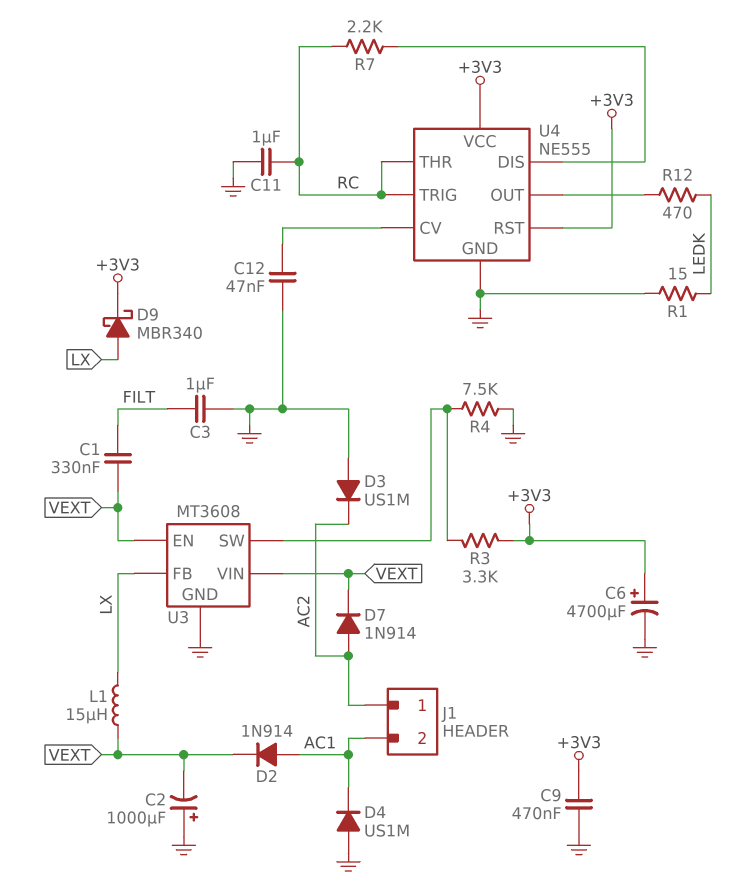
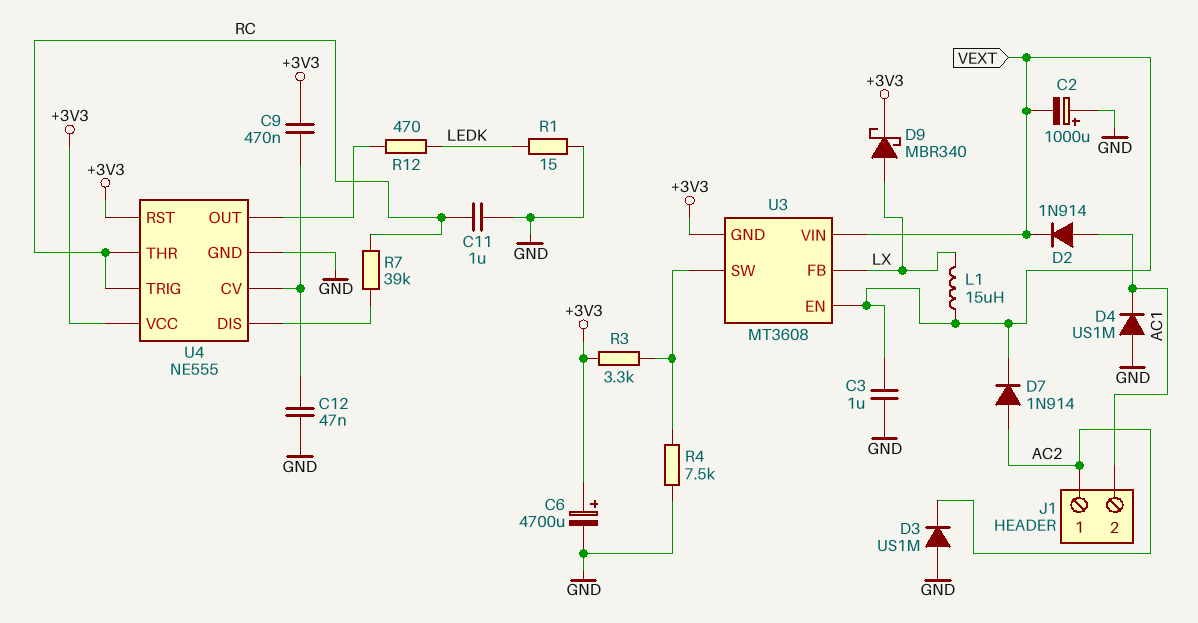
C1: 330nF (FILT, VEXT) -> none
C3: 1uF (FILT, GND) -> 1uF (GND, VEXT)
C9: 470nF (+3V3, GND) -> 470nF (+3V3, U4/CV)
R7: 2.2k (RC, U4/DIS) -> 39k (RC, U4/DIS)
U3 pin GND: GND -> +3V3

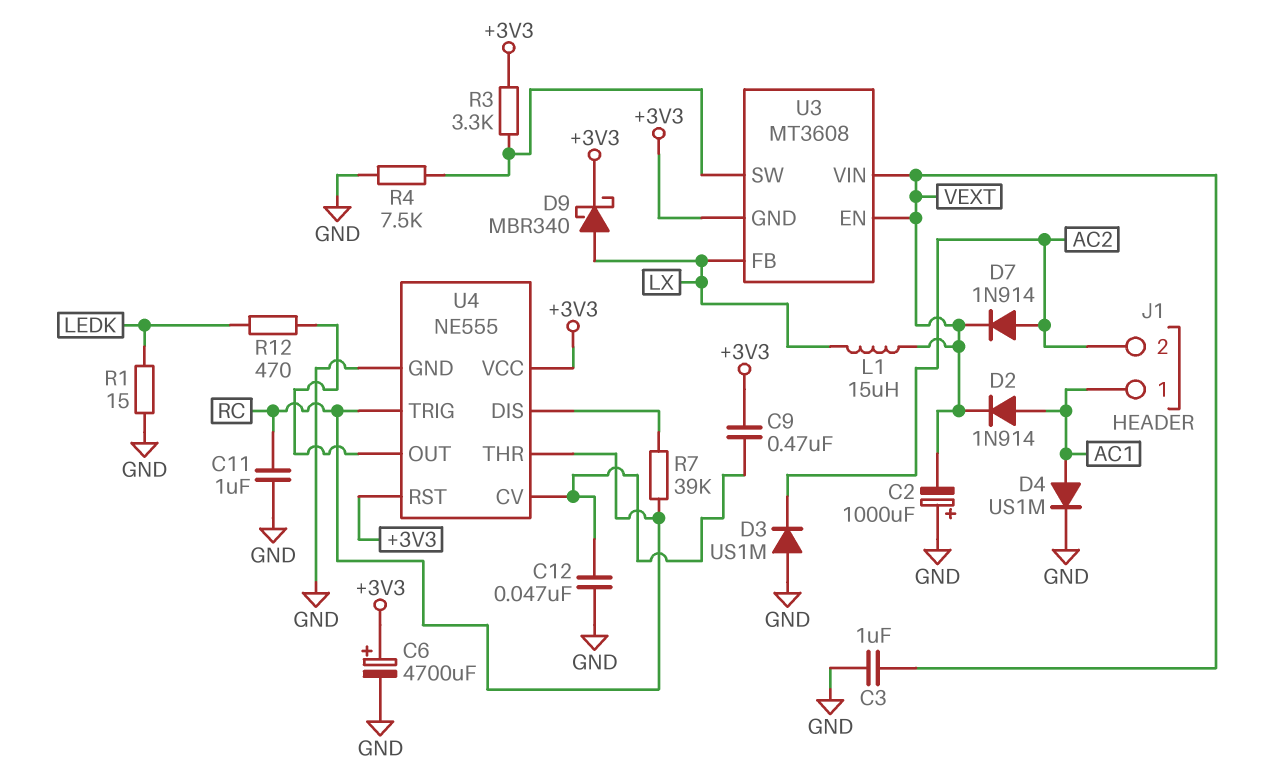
D4: diode US1M (A GND, K AC1) -> diode US1M (A AC1, K GND)
J1 pin 1: AC2 -> AC1
J1 pin 2: AC1 -> AC2

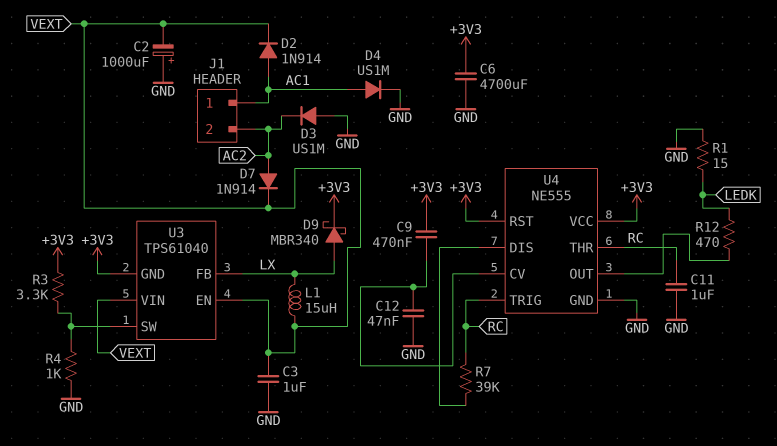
C6: 4700uF (plus +3V3, minus GND) -> 4700uF (+3V3, GND)
R4: 7.5k (GND, U3/SW) -> 1k (GND, U3/SW)
U3: MT3608 -> TPS61040

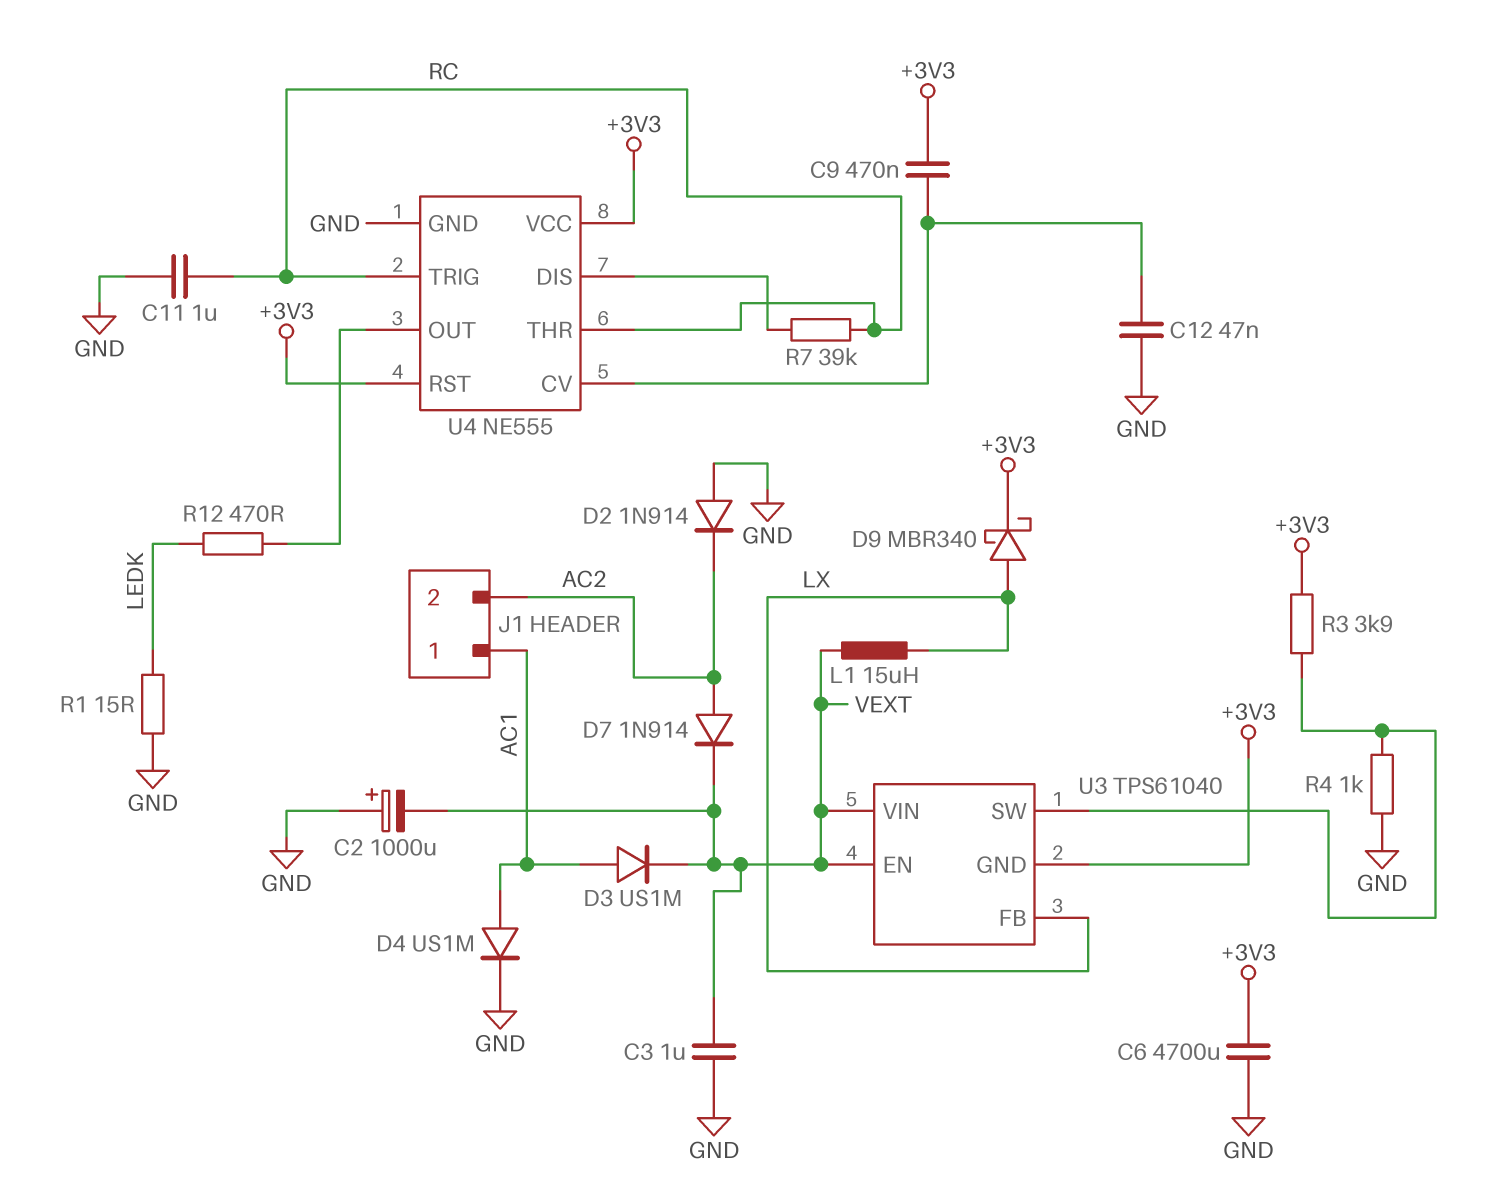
D2: diode 1N914 (A AC1, K VEXT) -> diode 1N914 (A GND, K AC2)
D3: diode US1M (A GND, K AC2) -> diode US1M (A AC1, K VEXT)
R3: 3.3k (+3V3, U3/SW) -> 3.9k (+3V3, U3/SW)

